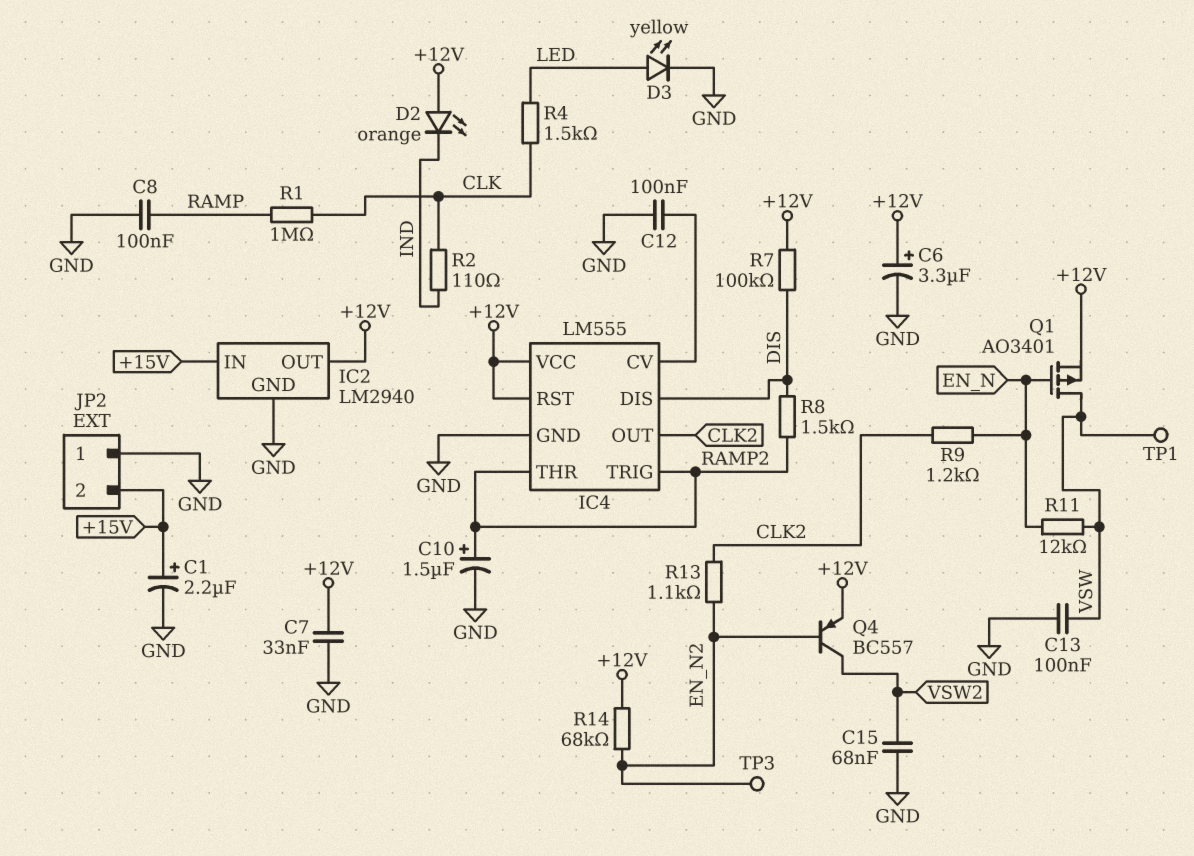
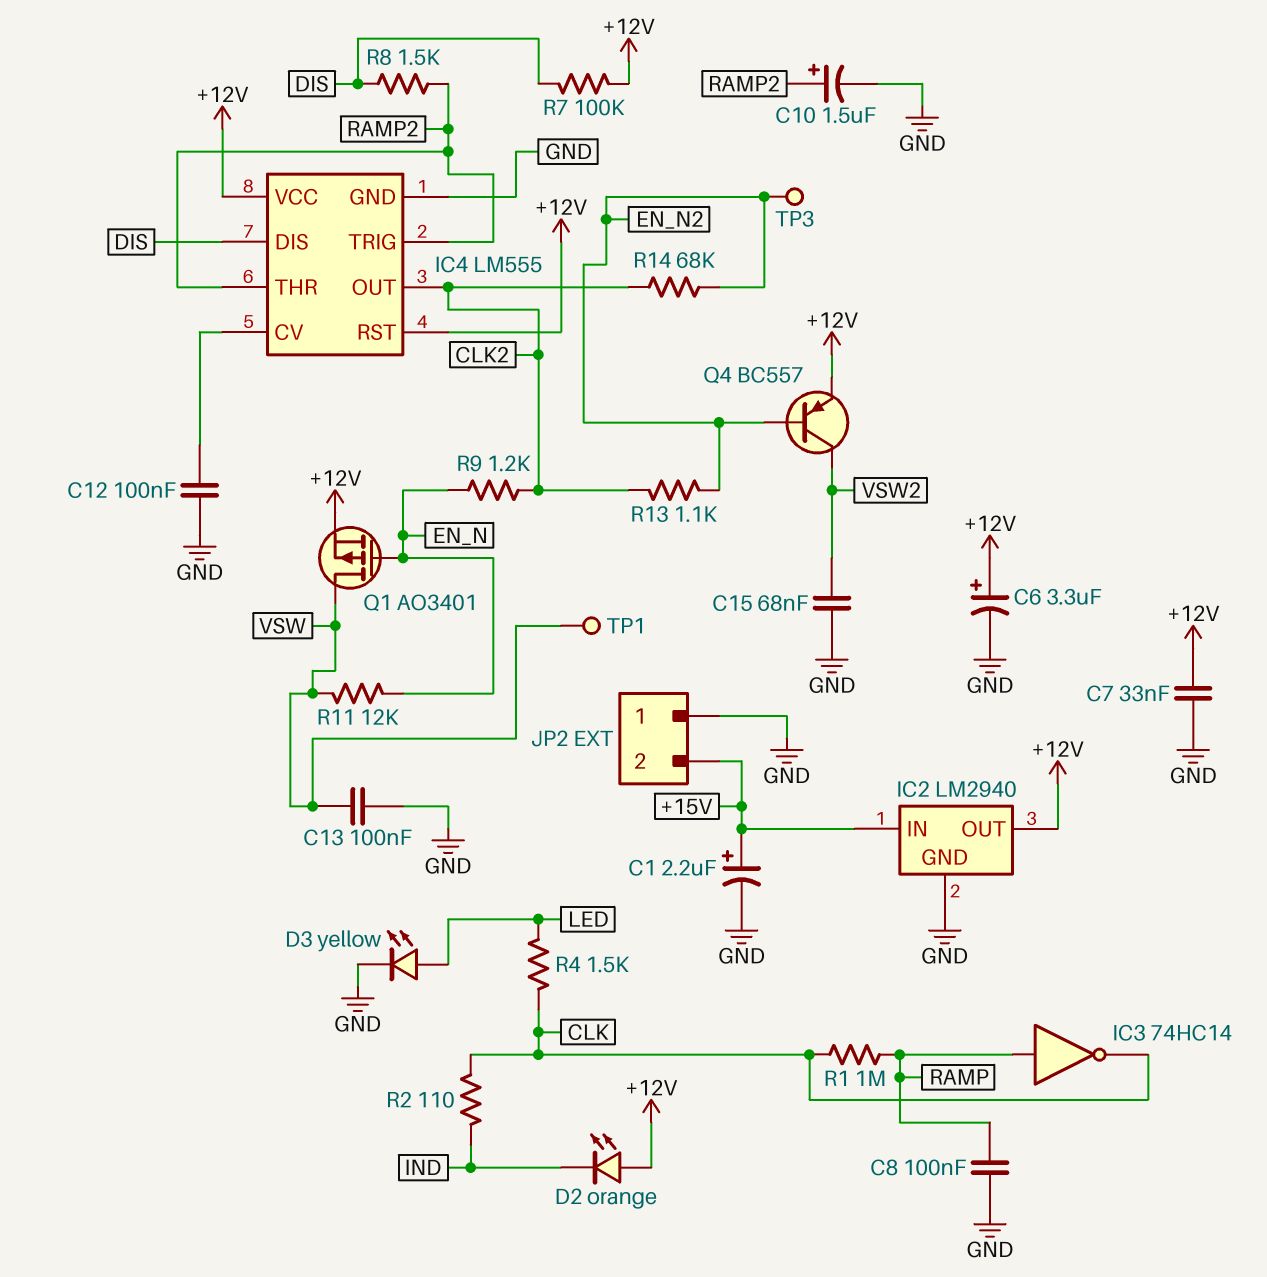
IC3: none -> NOT 74HC14 (in RAMP, out CLK)
R14: 68k (+12V, EN_N2) -> 68k (CLK2, EN_N2)

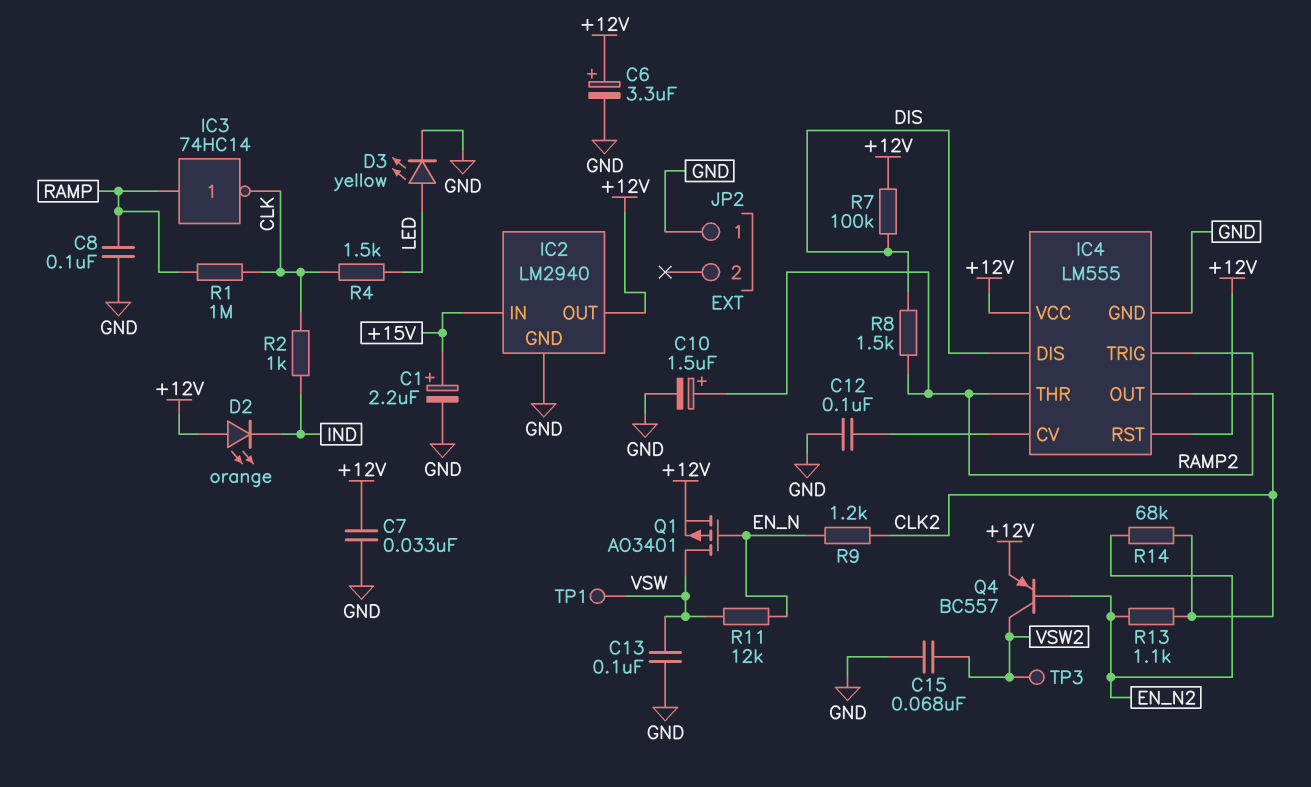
JP2 pin 2: +15V -> none
R2: 110 (CLK, IND) -> 1k (CLK, IND)
TP3: test point (EN_N2) -> test point (VSW2)

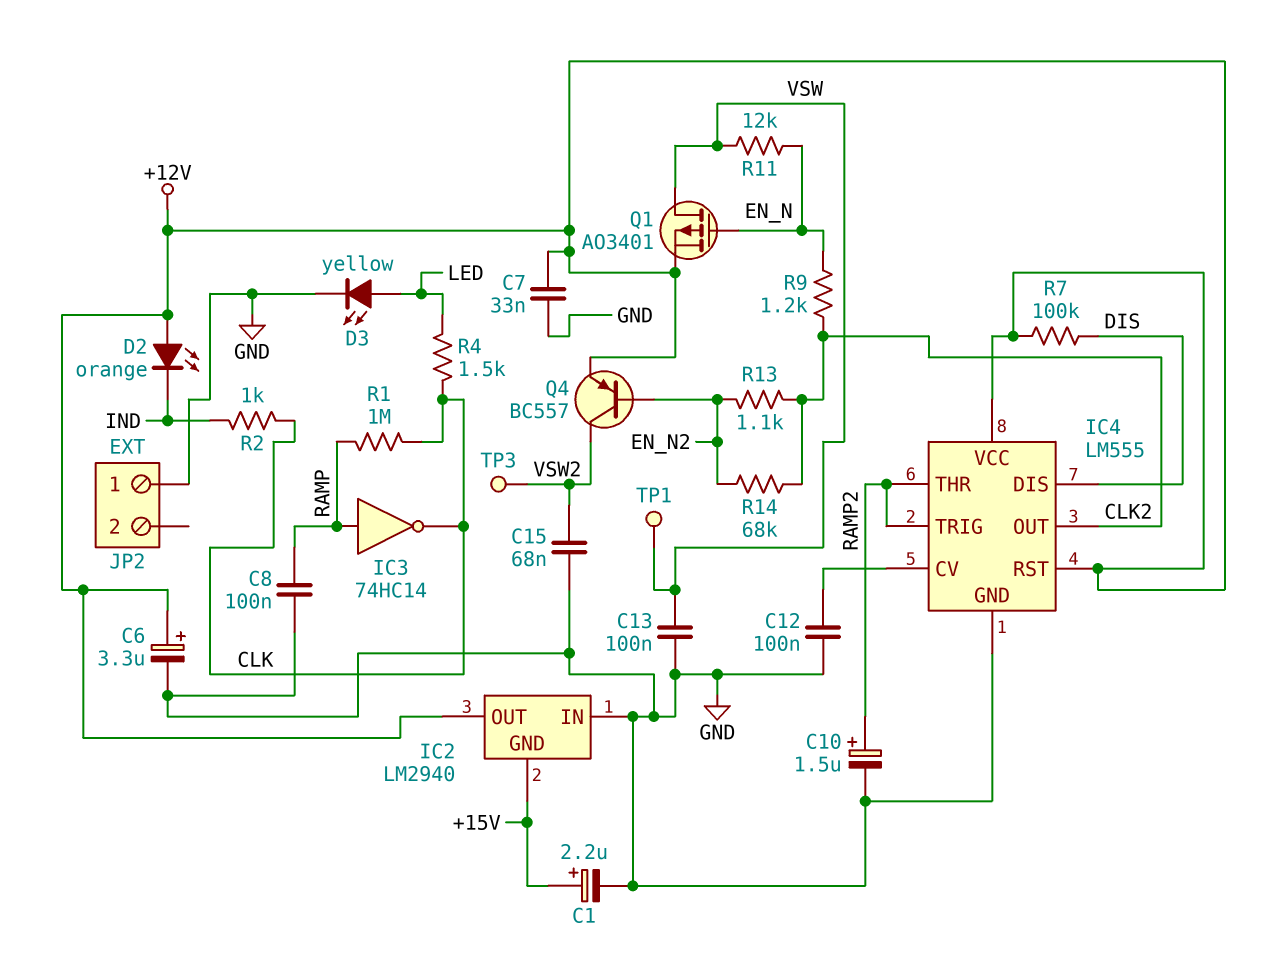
IC2 pin GND: GND -> +15V
IC2 pin IN: +15V -> GND
R8: 1.5k (DIS, RAMP2) -> none

